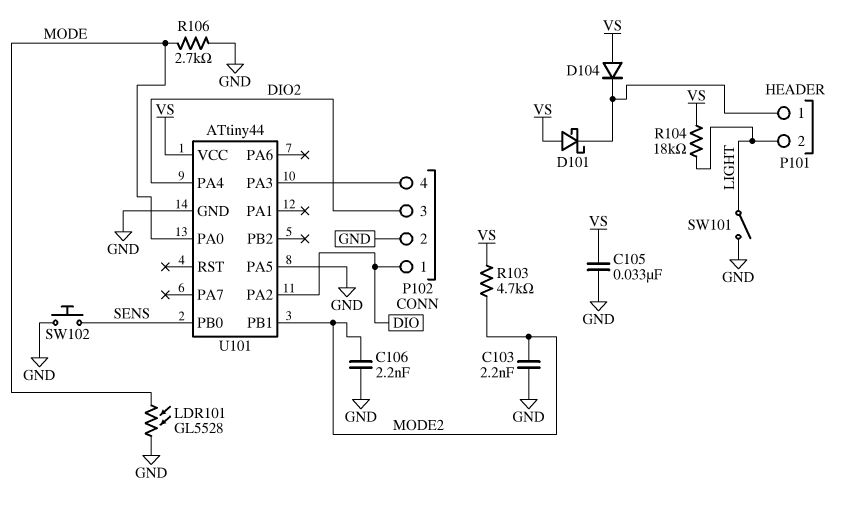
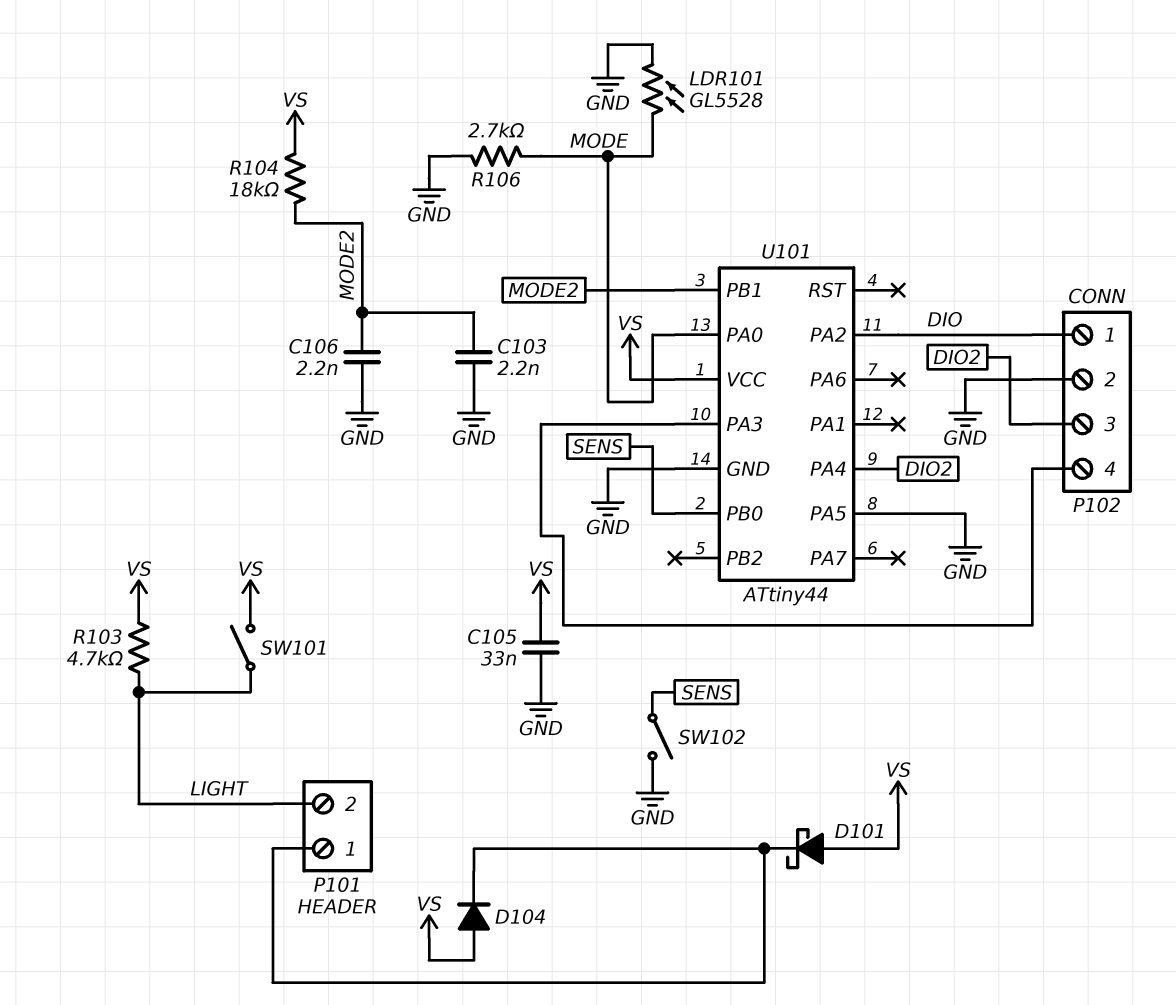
R103: 4.7k (MODE2, VS) -> 4.7k (LIGHT, VS)
R104: 18k (LIGHT, VS) -> 18k (MODE2, VS)
SW101: switch (GND, LIGHT) -> switch (LIGHT, VS)
SW102: button (GND, SENS) -> switch (GND, SENS)

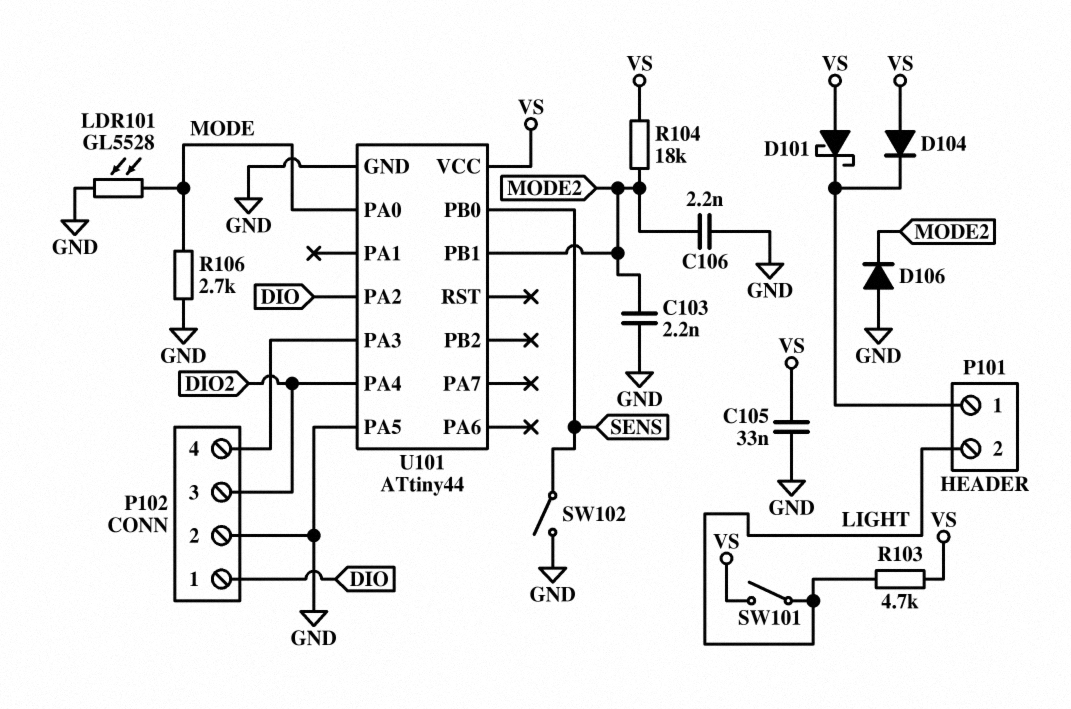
D106: none -> diode (A GND, K MODE2)

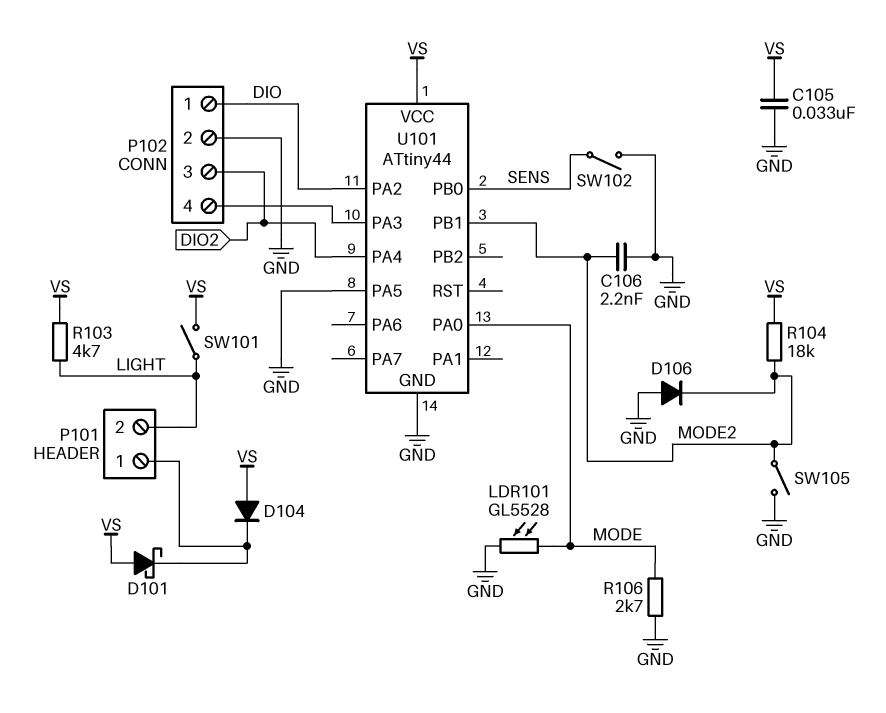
C103: 2.2nF (GND, MODE2) -> none
SW105: none -> switch (GND, MODE2)

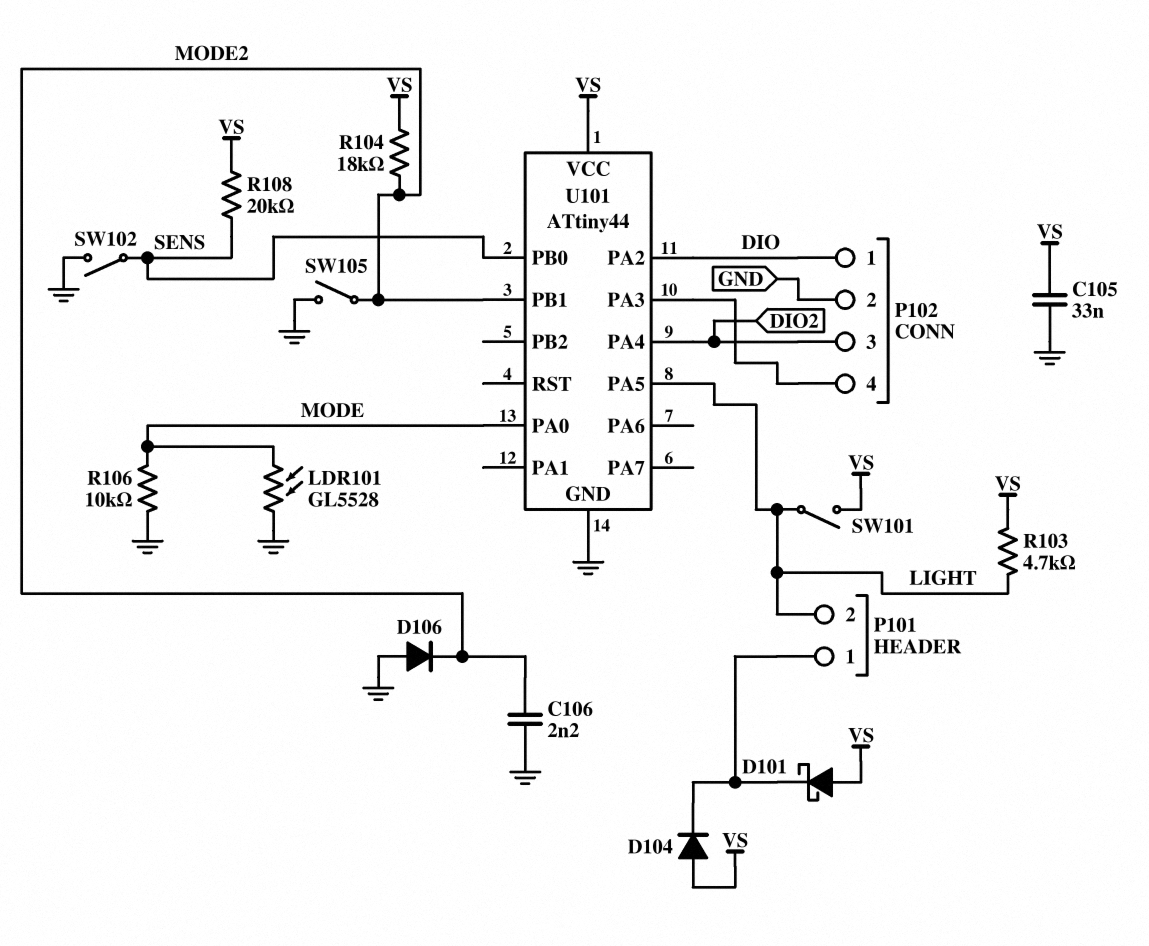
R106: 2.7k (GND, MODE) -> 10k (GND, MODE)
R108: none -> 20k (SENS, VS)
U101 pin PA5: GND -> LIGHT

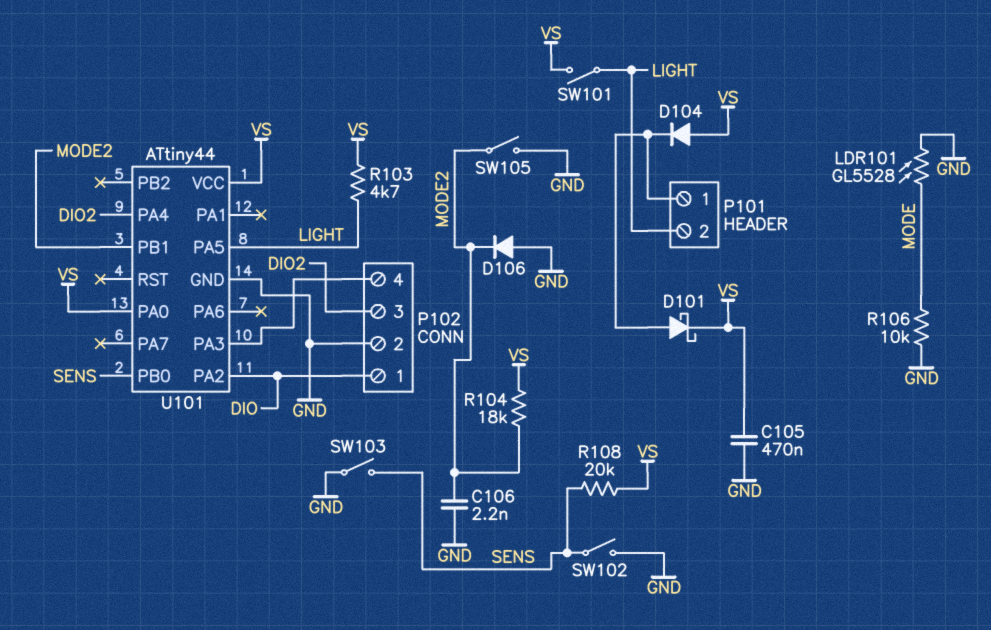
C105: 33nF (GND, VS) -> 470nF (GND, VS)
D101: schottky (A VS, K P101/1) -> schottky (A P101/1, K VS)
SW103: none -> switch (GND, SENS)
U101 pin PA0: MODE -> VS

